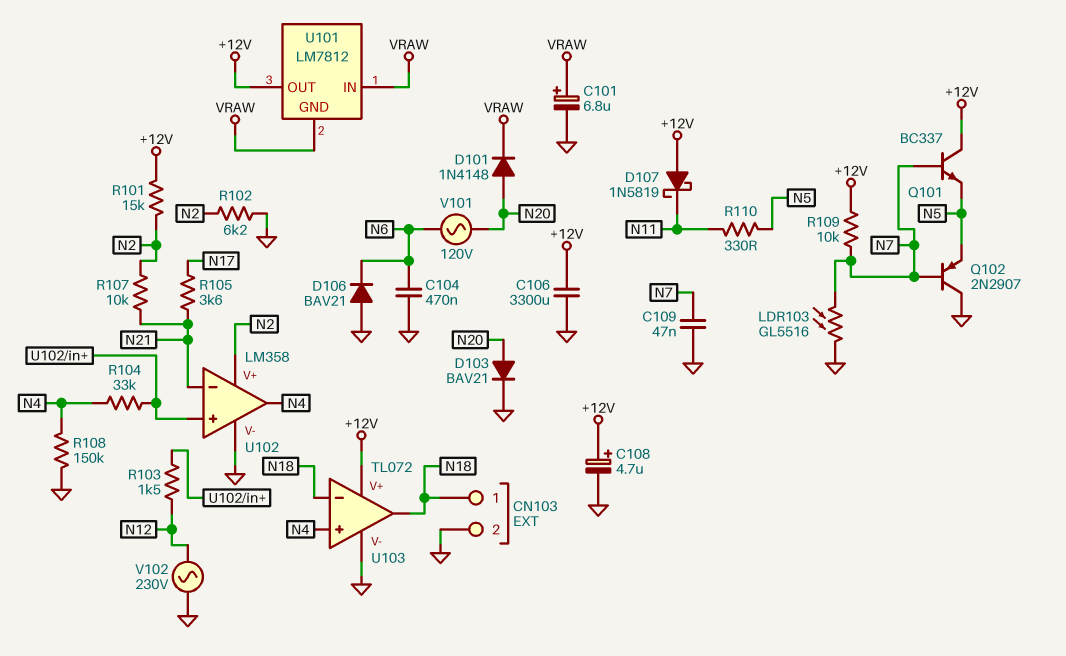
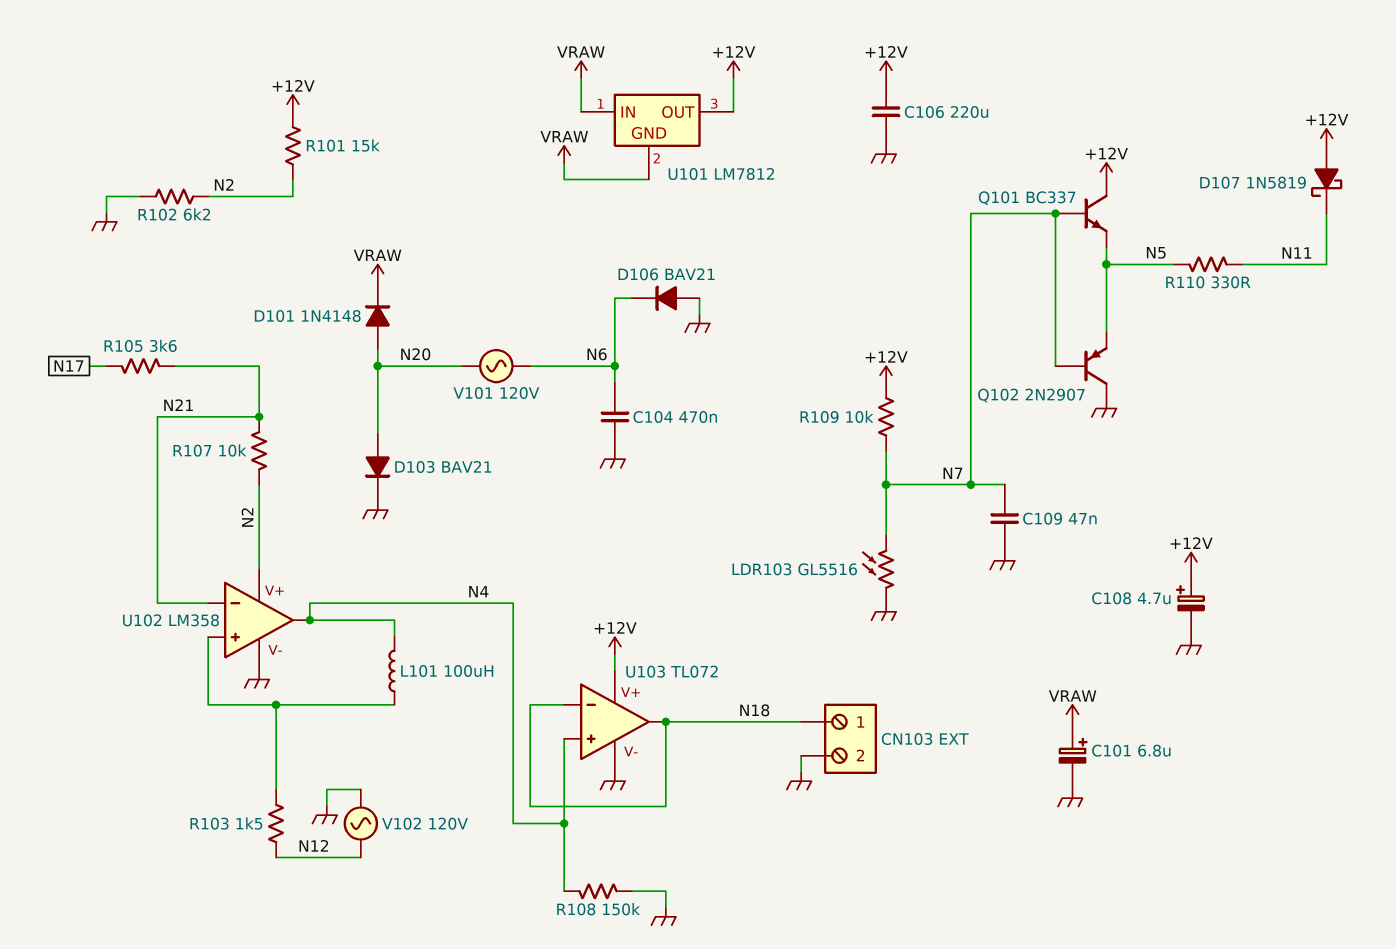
C106: 3300uF (+12V, GND) -> 220uF (+12V, GND)
L101: none -> 100uH (N4, U102/in+)
R104: 33k (N4, U102/in+) -> none
V102: AC 230V (GND, N12) -> AC 120V (GND, N12)

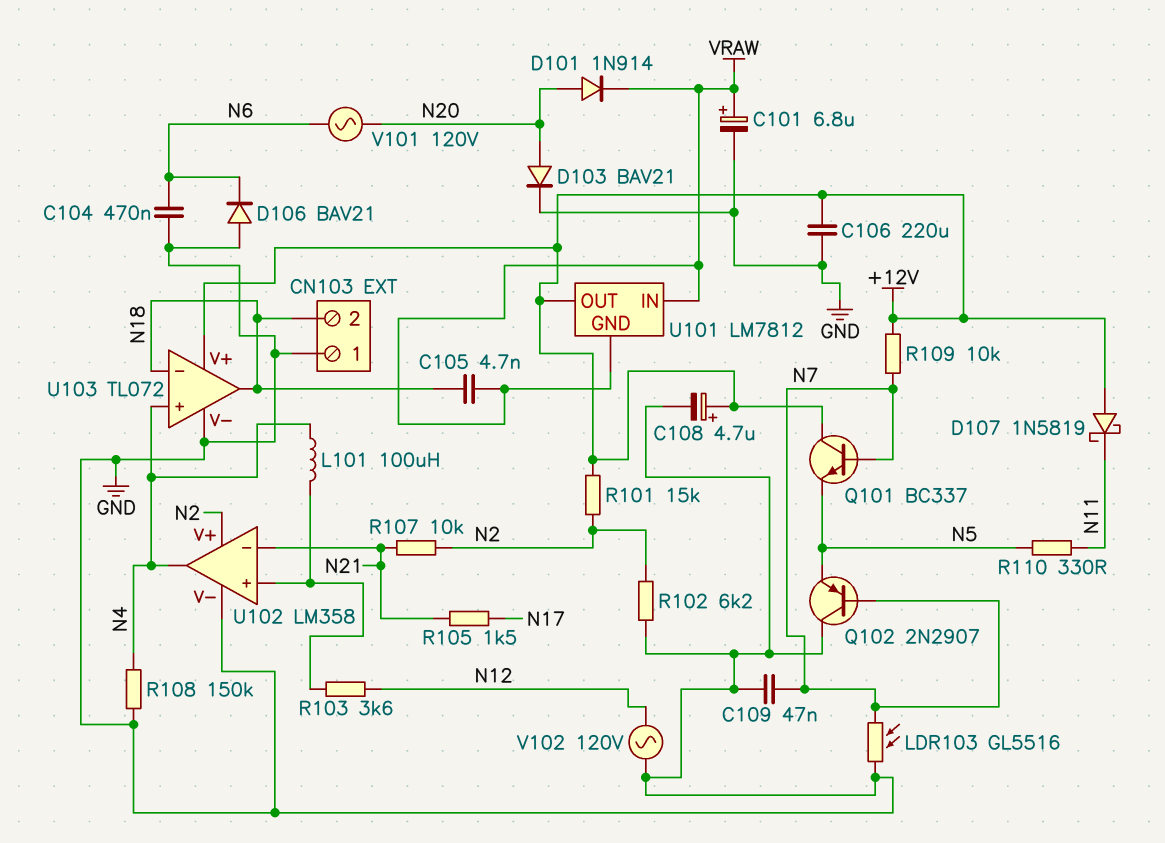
C105: none -> 4.7nF (N18, VRAW)
CN103 pin 1: N18 -> GND
CN103 pin 2: GND -> N18
D101: diode 1N4148 (A N20, K VRAW) -> diode 1N914 (A N20, K VRAW)
R103: 1.5k (N12, U102/in+) -> 3.6k (N12, U102/in+)
R105: 3.6k (N17, N21) -> 1.5k (N17, N21)

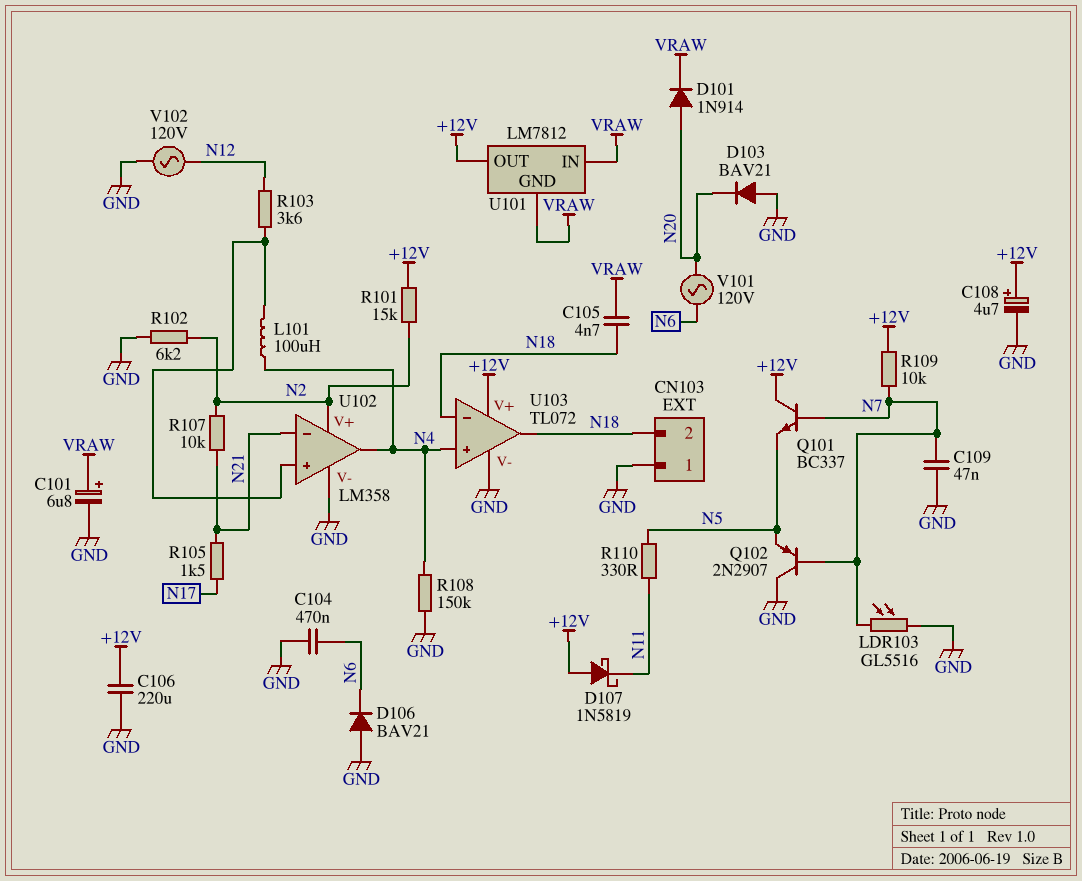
D103: diode BAV21 (A N20, K GND) -> diode BAV21 (A GND, K N20)

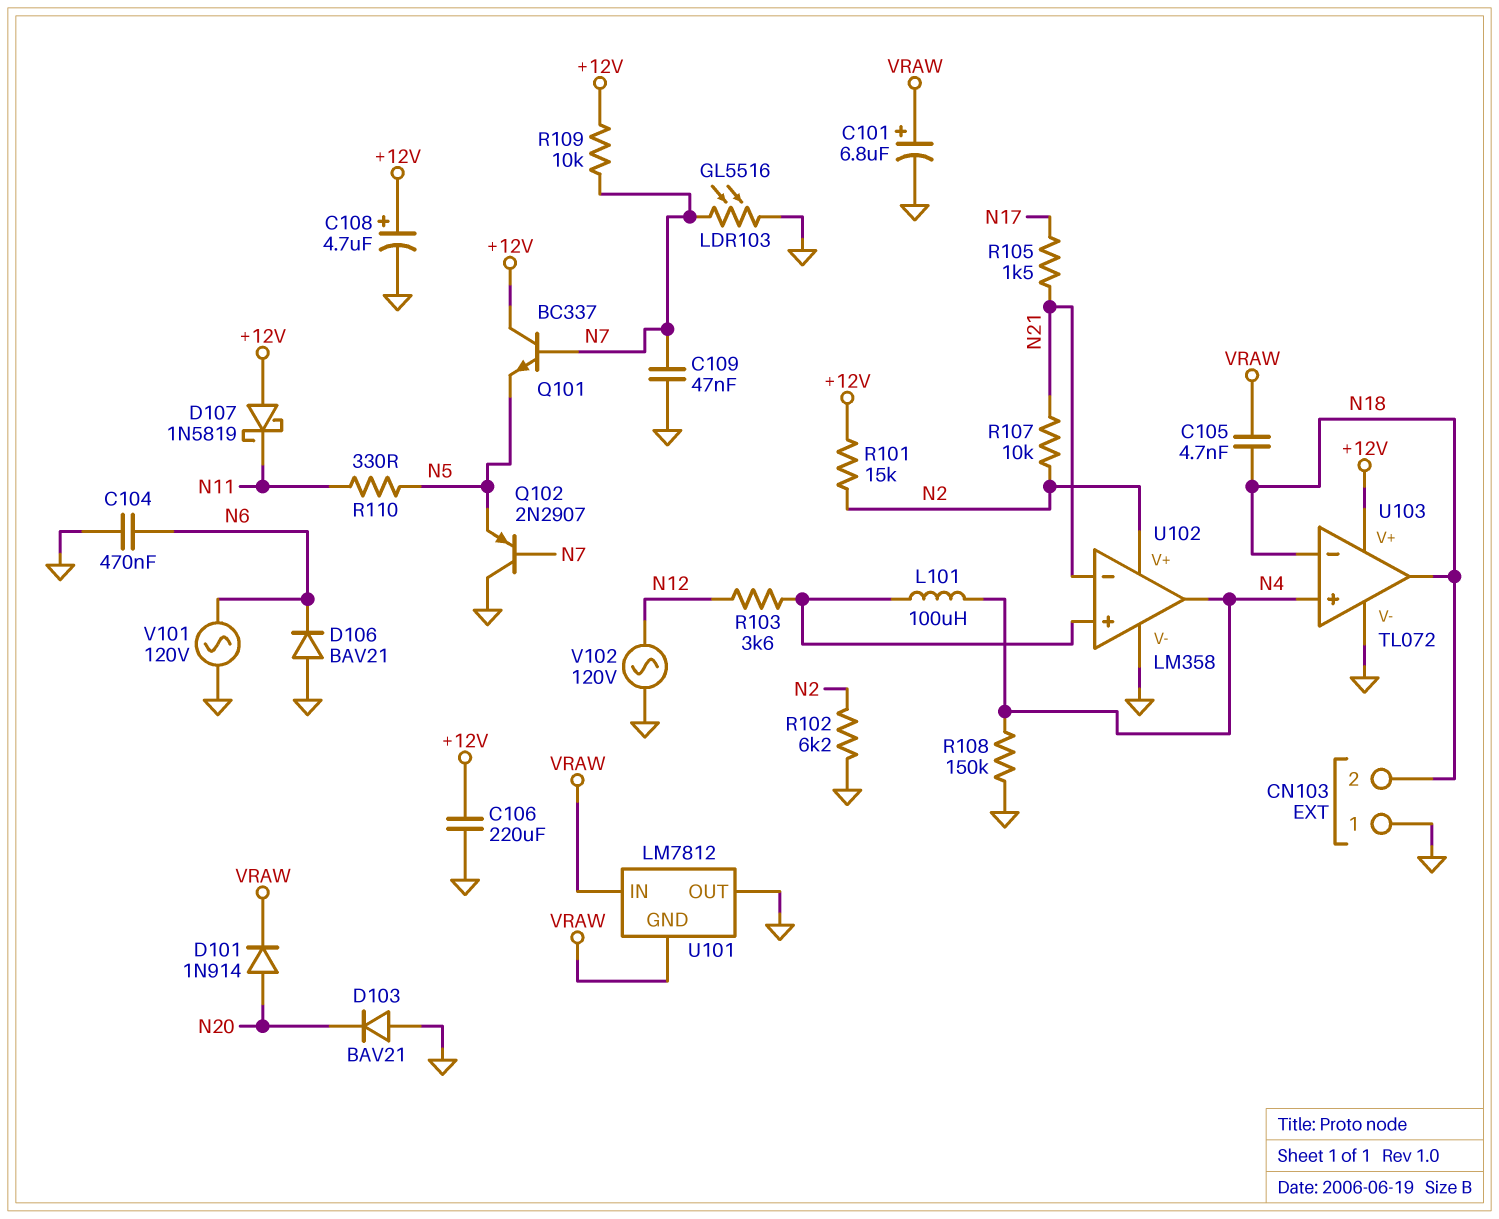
U101 pin OUT: +12V -> GND
V101: AC 120V (N6, N20) -> AC 120V (GND, N6)

